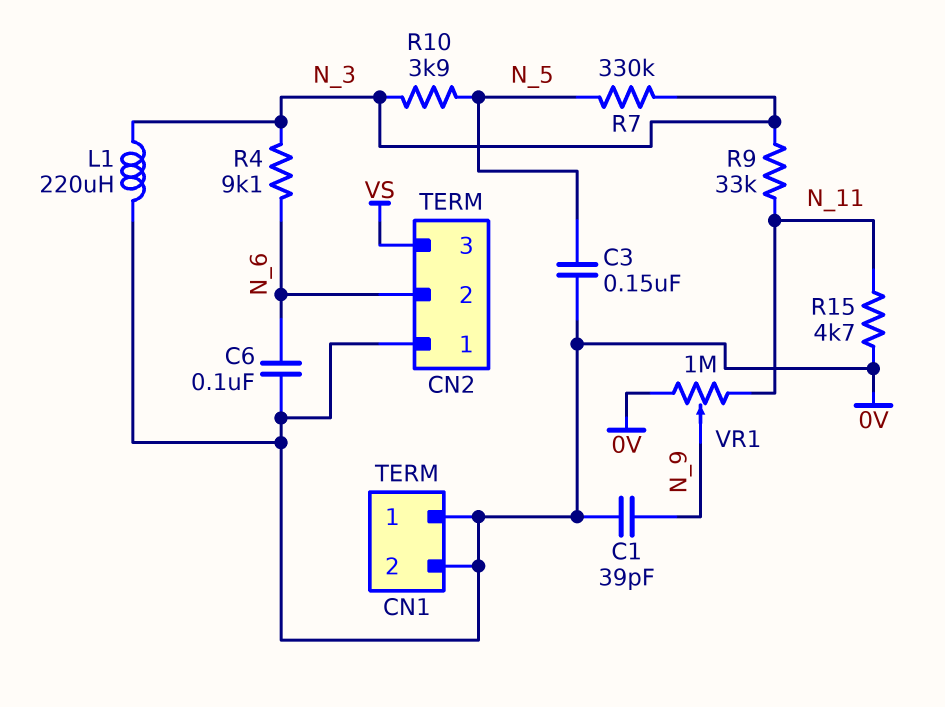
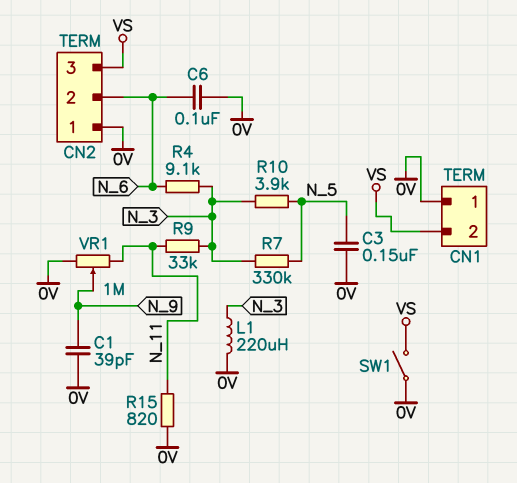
CN1 pin 2: 0V -> VS
R15: 4.7k (0V, N_11) -> 820 (0V, N_11)
SW1: none -> switch (0V, VS)

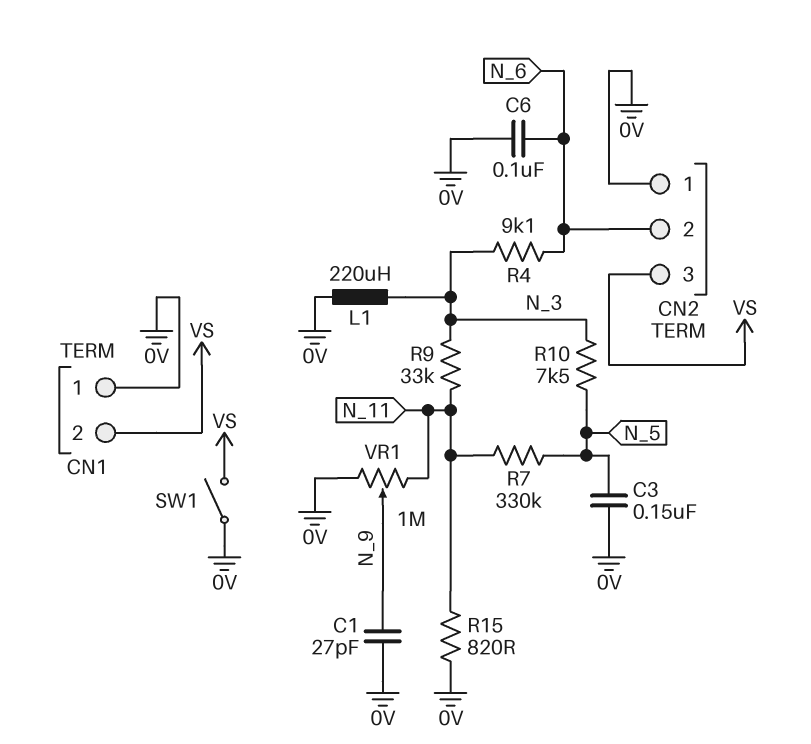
C1: 39pF (0V, N_9) -> 27pF (0V, N_9)
R7: 330k (N_3, N_5) -> 330k (N_5, N_11)
R10: 3.9k (N_3, N_5) -> 7.5k (N_3, N_5)

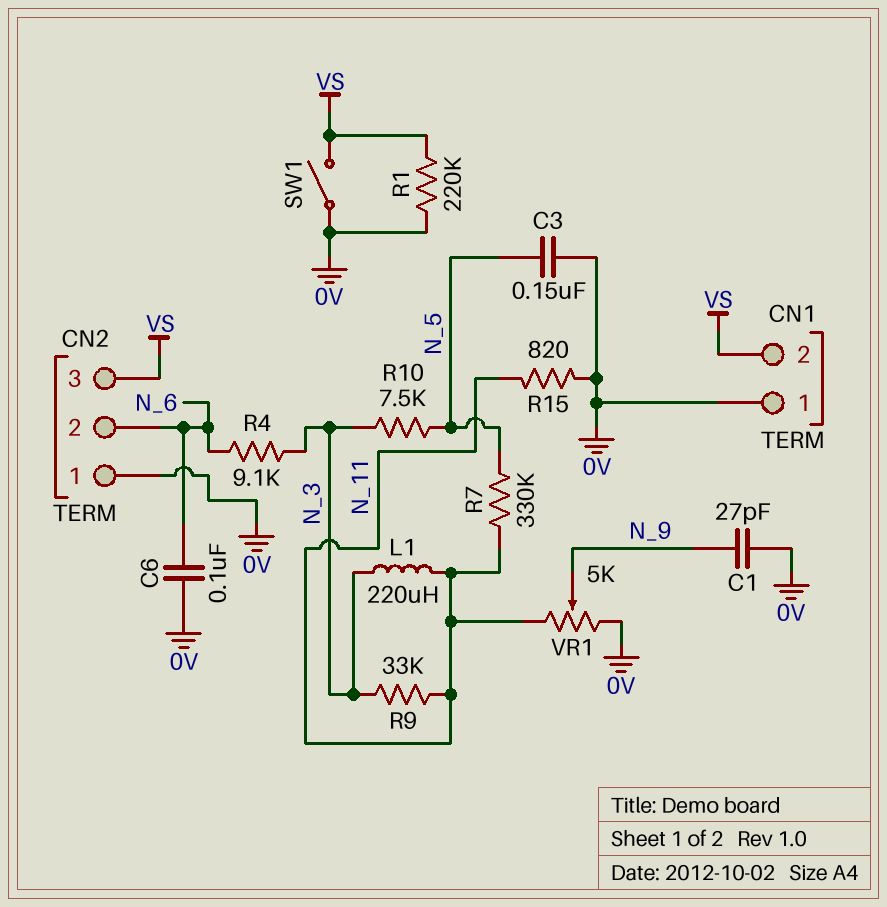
L1: 220uH (0V, N_3) -> 220uH (N_3, N_11)
R1: none -> 220k (0V, VS)
VR1: 1M (0V, N_11, wiper N_9) -> 5k (0V, N_11, wiper N_9)

